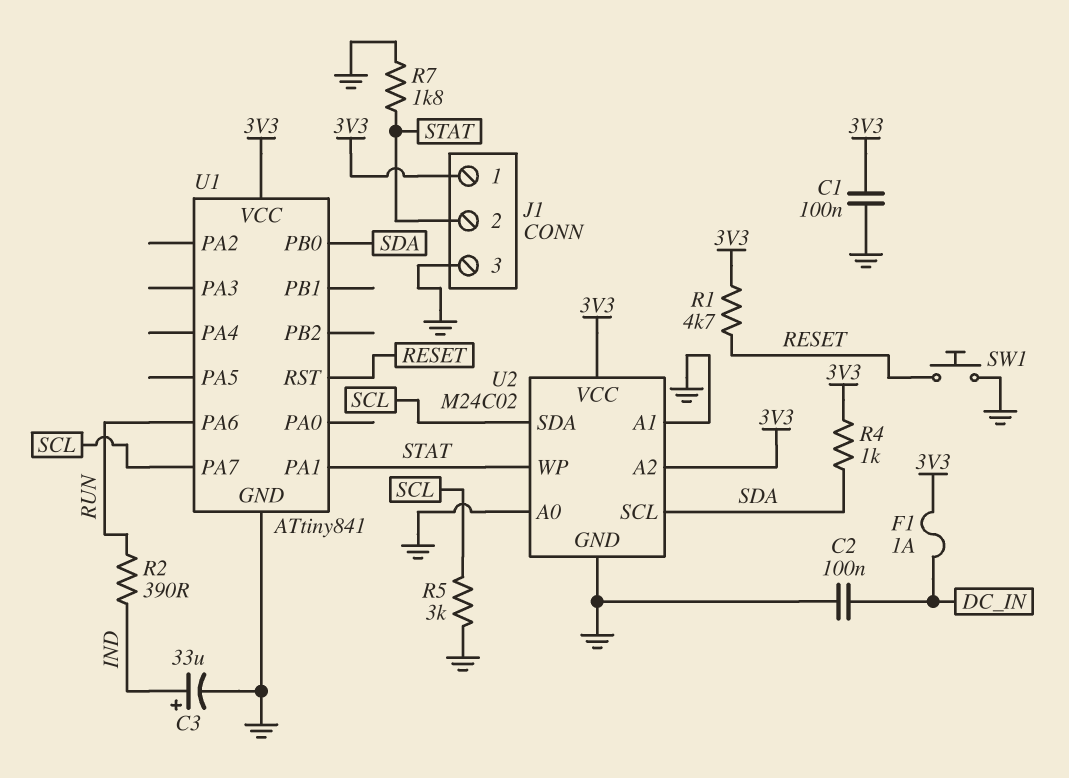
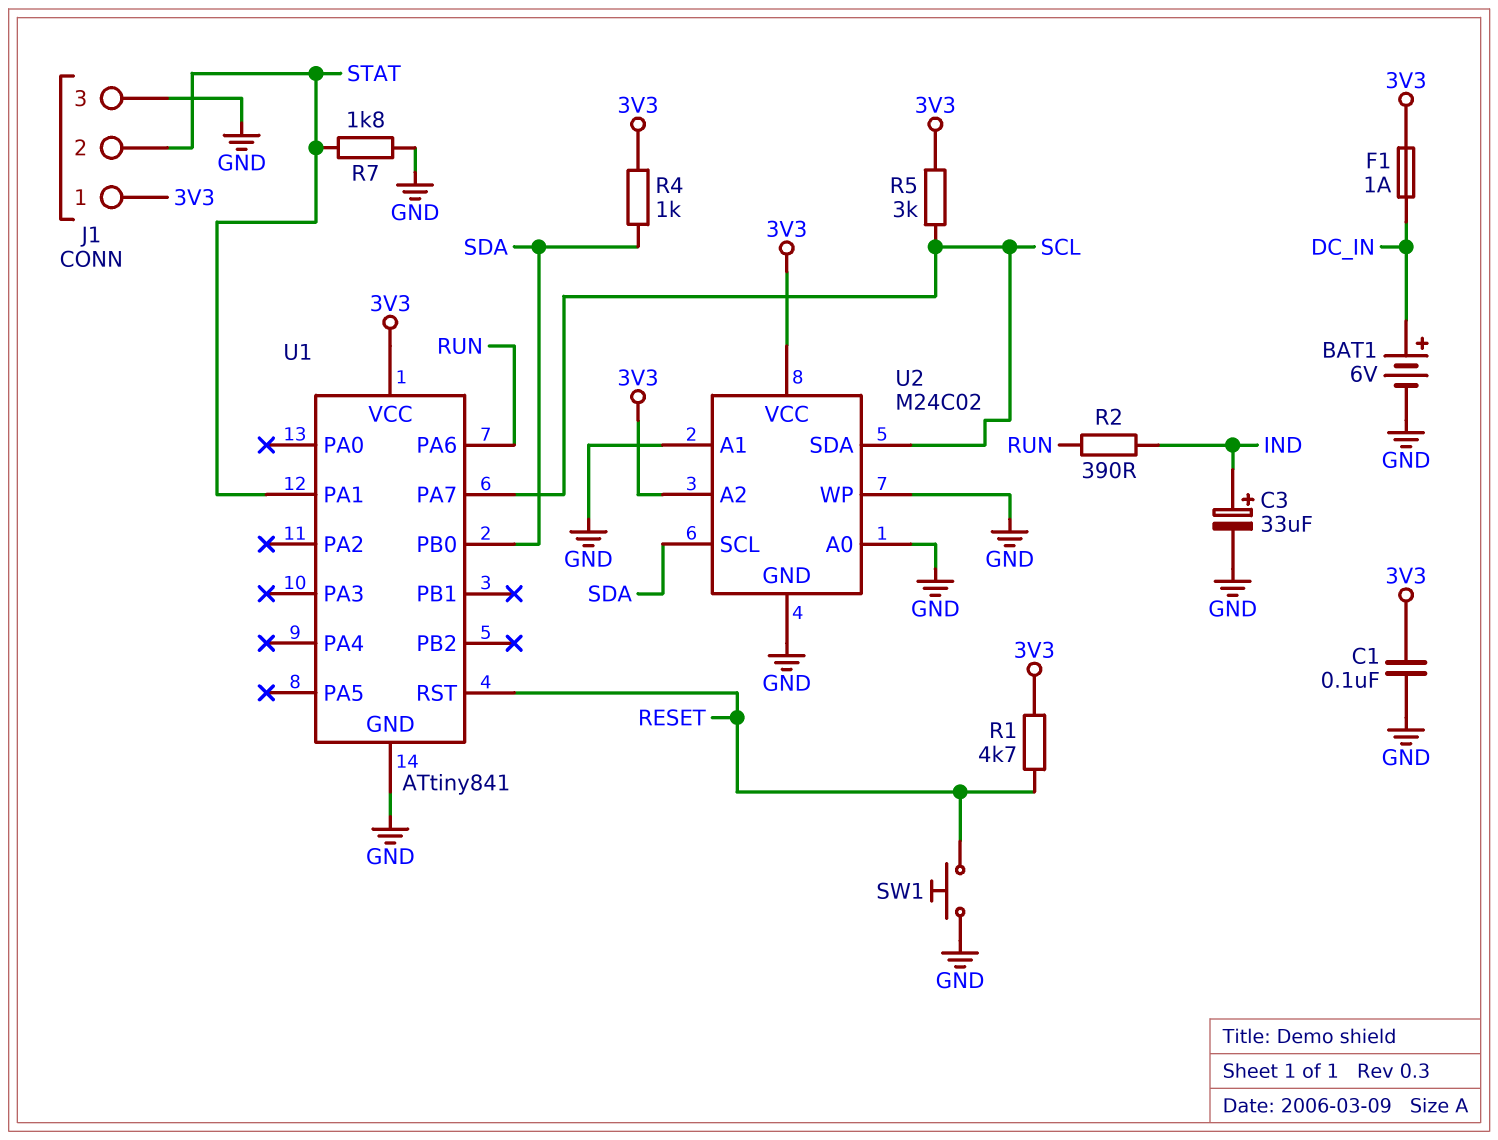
BAT1: none -> 6V (plus DC_IN, minus GND)
C2: 100nF (DC_IN, GND) -> none
R5: 3k (GND, SCL) -> 3k (3V3, SCL)
U2 pin WP: STAT -> GND

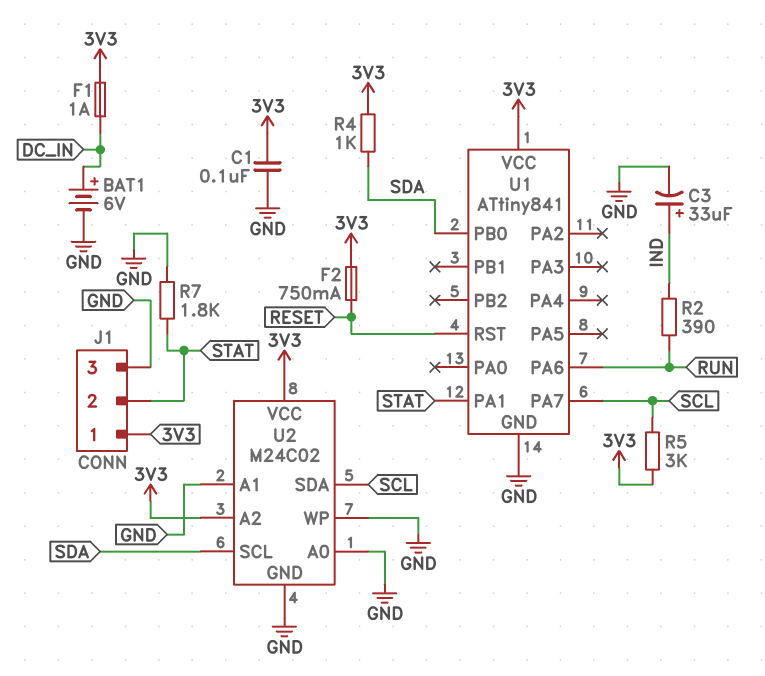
F2: none -> 750mA (3V3, RESET)
R1: 4.7k (3V3, RESET) -> none
SW1: button (GND, RESET) -> none

